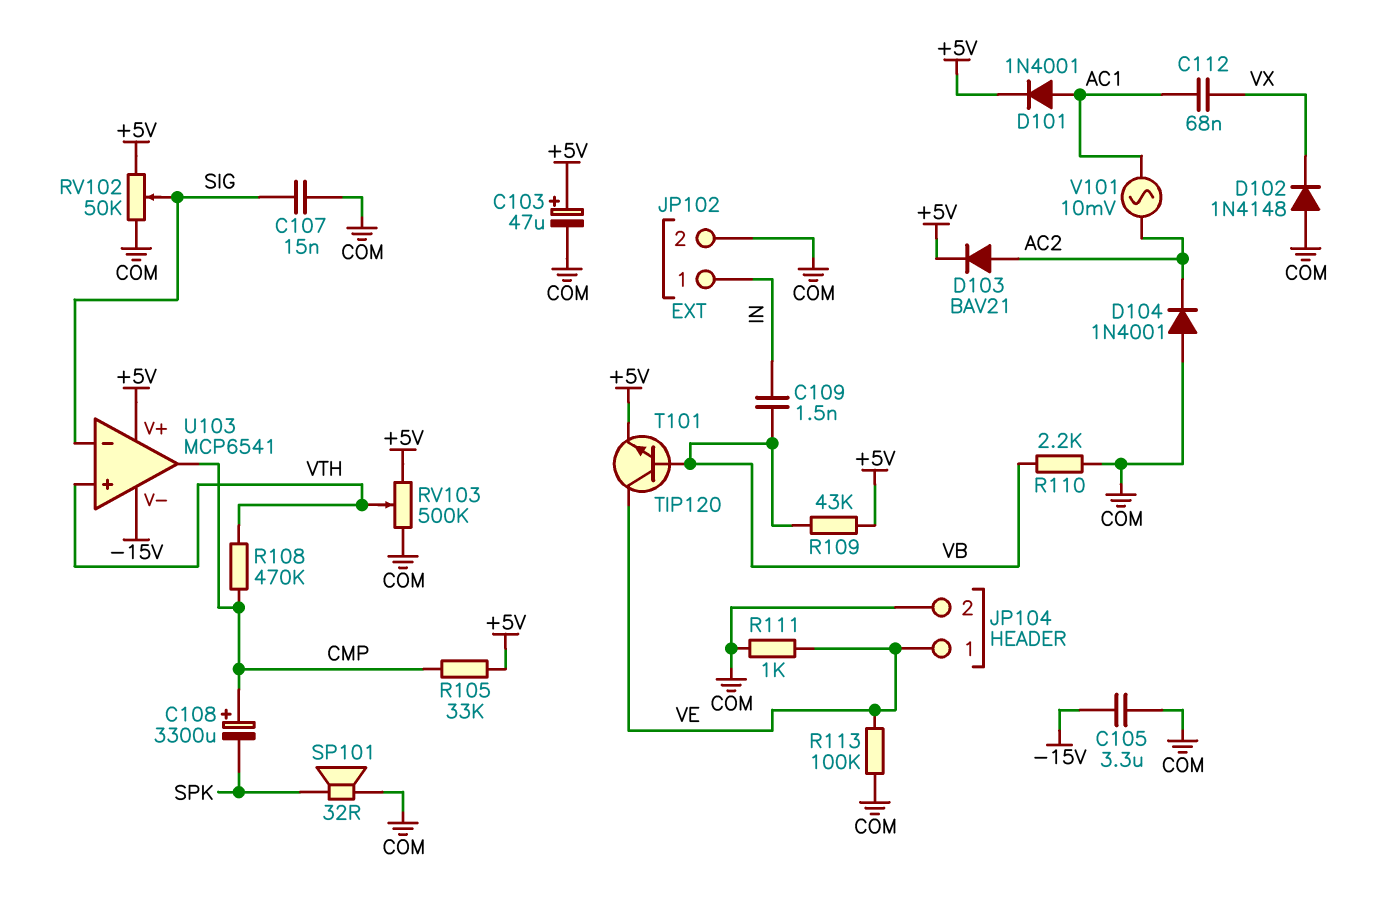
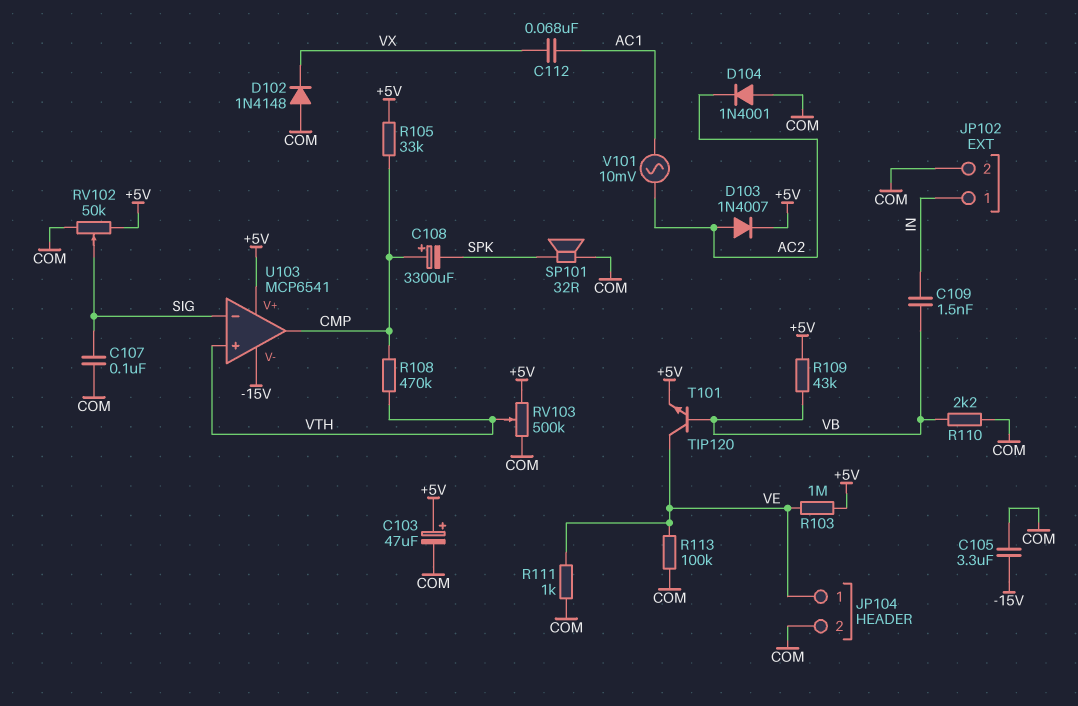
C107: 15nF (COM, SIG) -> 100nF (COM, SIG)
D101: diode 1N4001 (A AC1, K +5V) -> none
D103: diode BAV21 (A AC2, K +5V) -> diode 1N4007 (A AC2, K +5V)
R103: none -> 1M (+5V, VE)

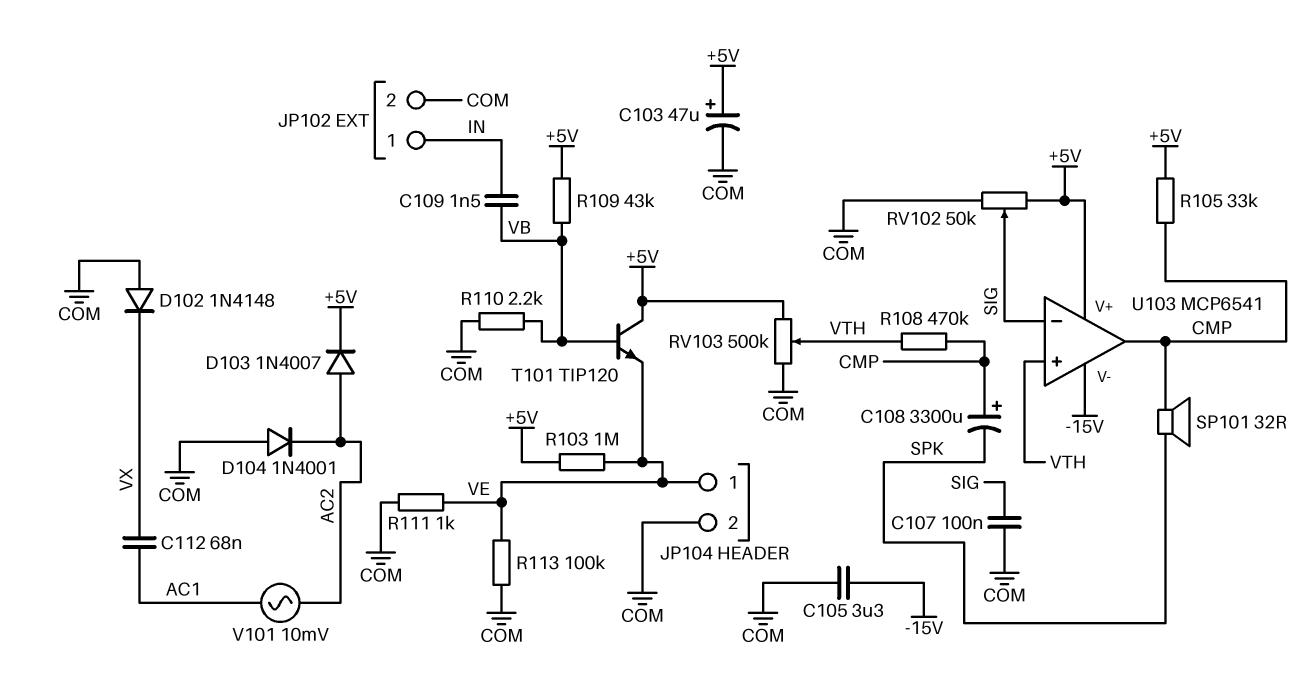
SP101: speaker 32R (COM, SPK) -> speaker 32R (CMP, SPK)
T101: NPN TIP120 (B VB, C VE, E +5V) -> NPN TIP120 (B VB, C +5V, E VE)

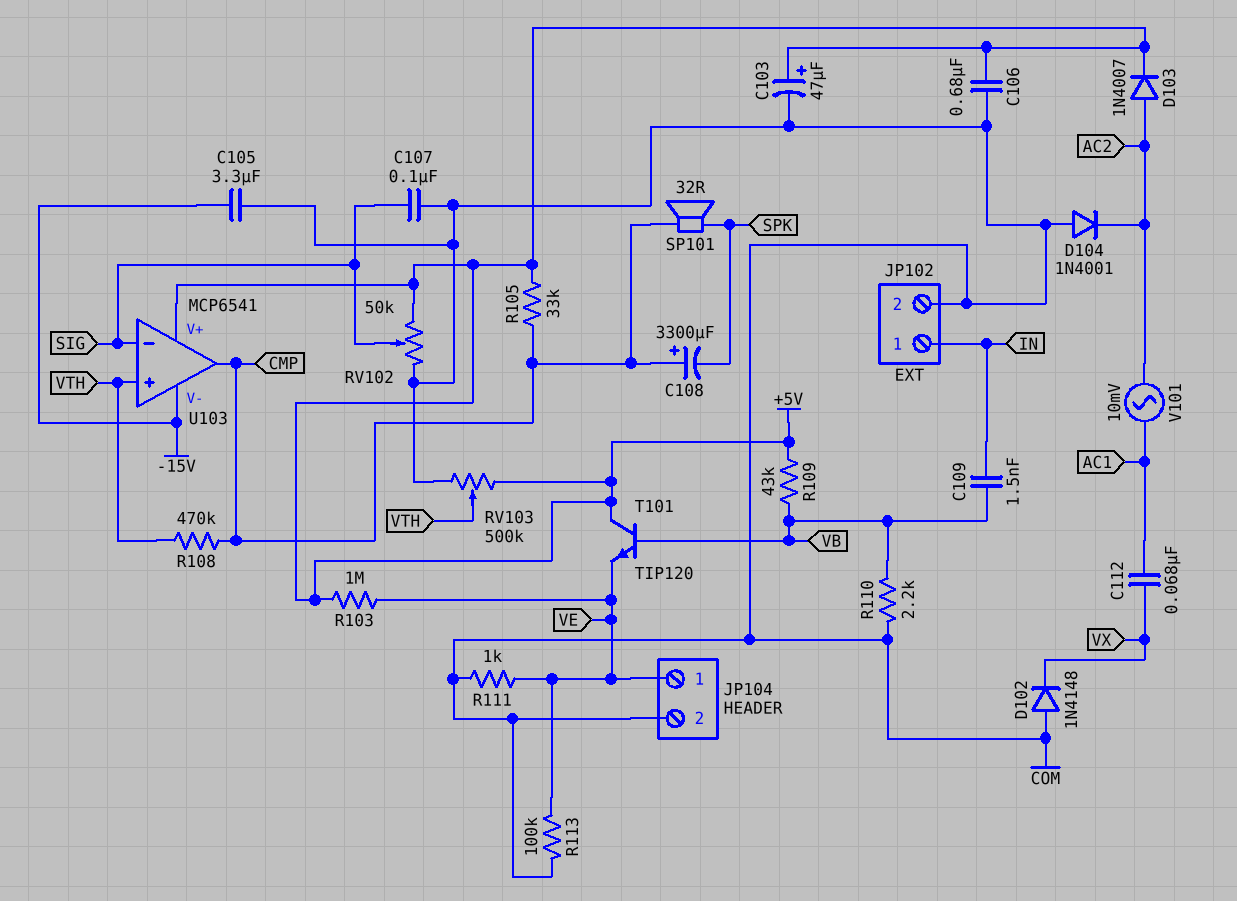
C106: none -> 680nF (+5V, COM)

